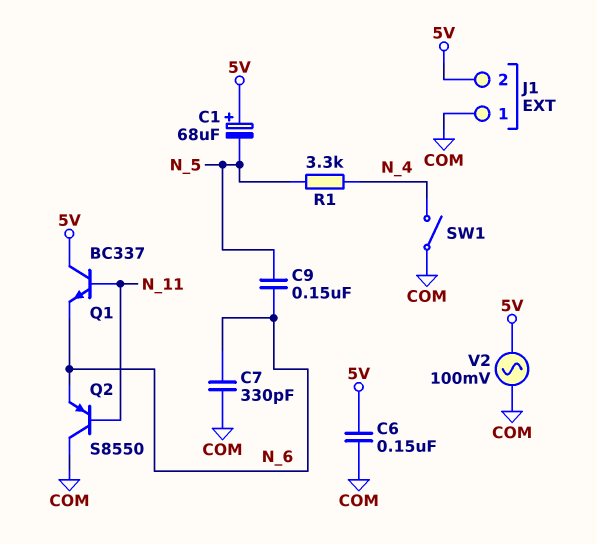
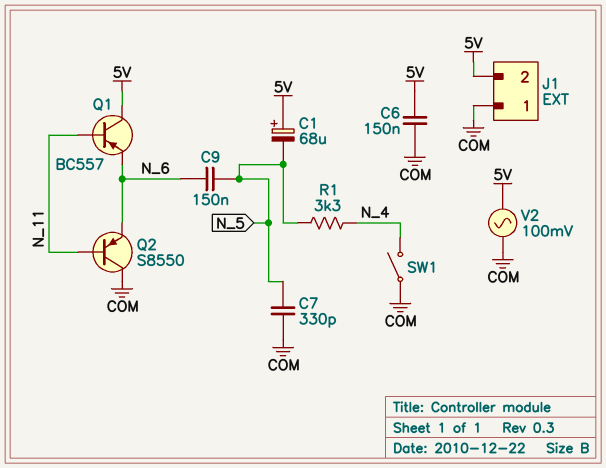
C7: 330pF (COM, N_6) -> 330pF (COM, N_5)
Q1: NPN BC337 (B N_11, C 5V, E N_6) -> PNP BC557 (B N_11, C 5V, E N_6)

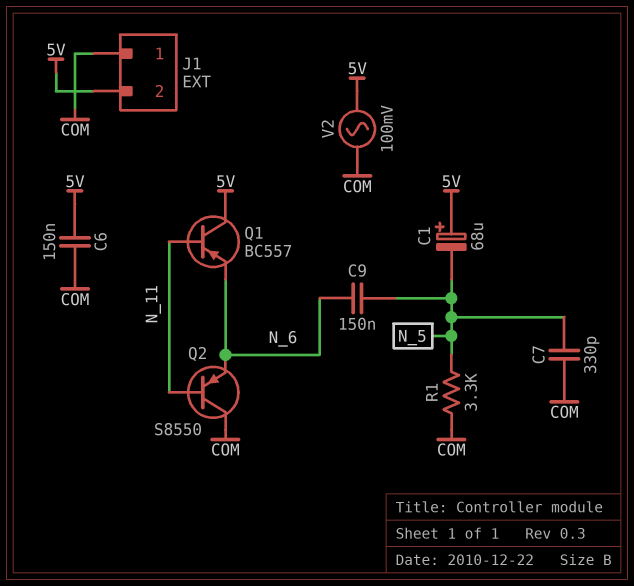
R1: 3.3k (N_4, N_5) -> 3.3k (COM, N_5)
SW1: switch (COM, N_4) -> none

